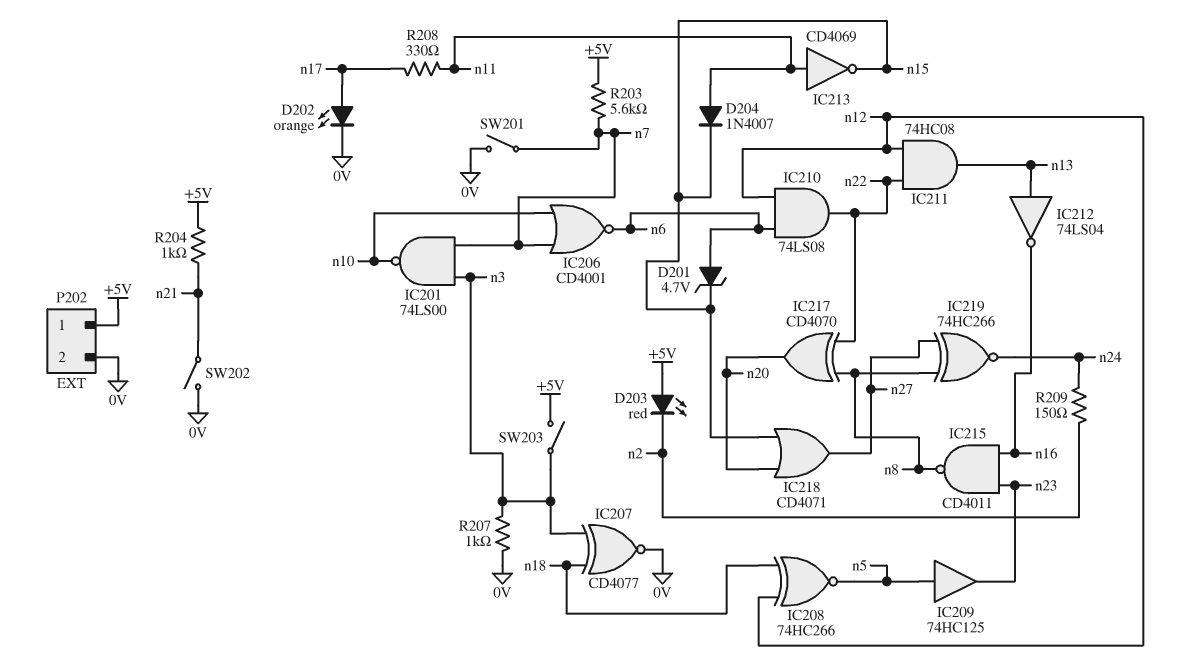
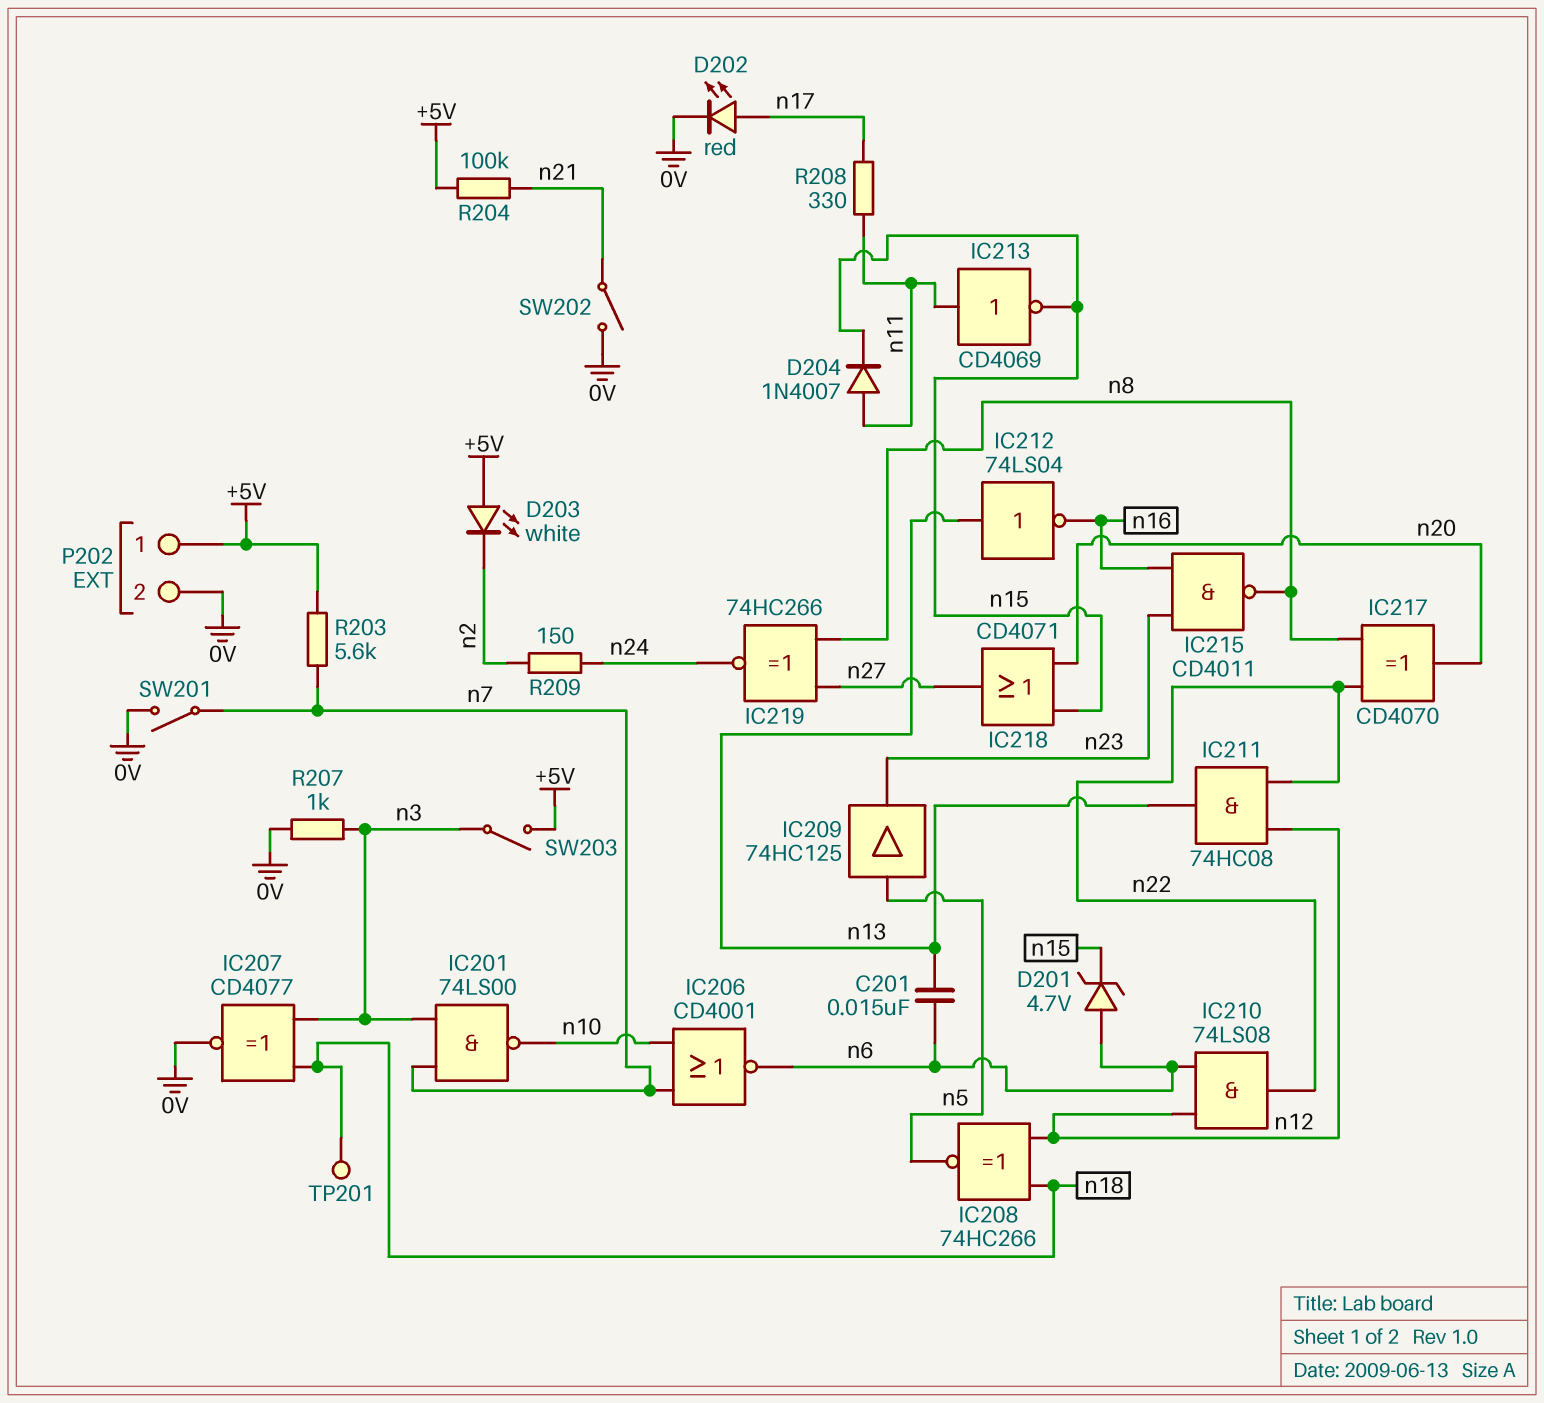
C201: none -> 15nF (n6, n13)
D202: LED orange (A n17, K 0V) -> LED red (A n17, K 0V)
D203: LED red (A +5V, K n2) -> LED white (A +5V, K n2)
R204: 1k (+5V, n21) -> 100k (+5V, n21)
TP201: none -> test point (n18)

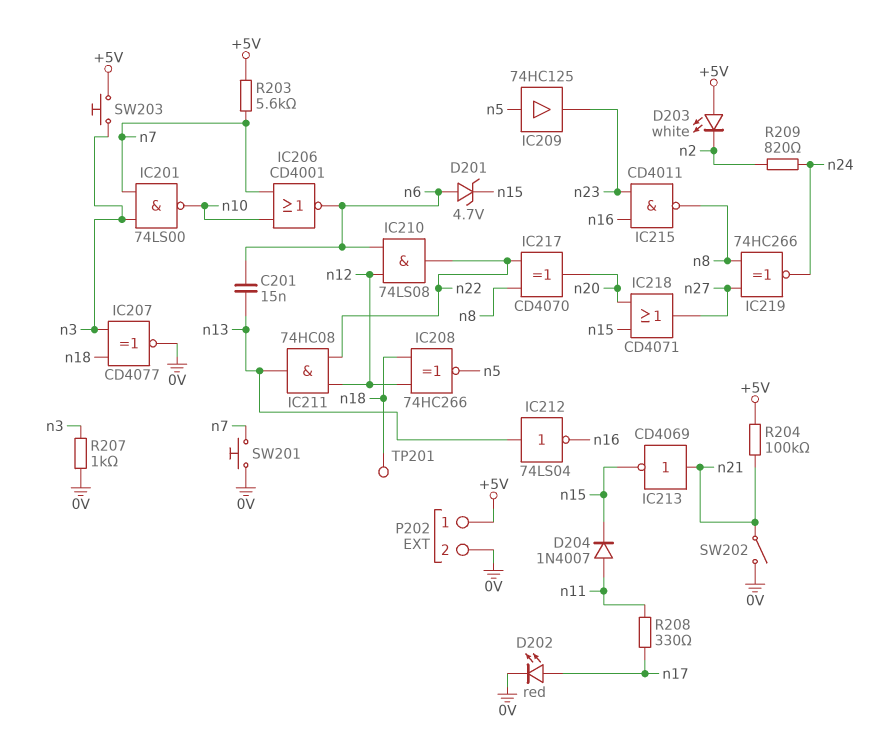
IC213: NOT CD4069 (in n11, out n15) -> NOT CD4069 (in n21, out n15)
R209: 150 (n2, n24) -> 820 (n2, n24)
SW201: switch (0V, n7) -> button (0V, n7)
SW203: switch (+5V, n3) -> button (+5V, n3)

